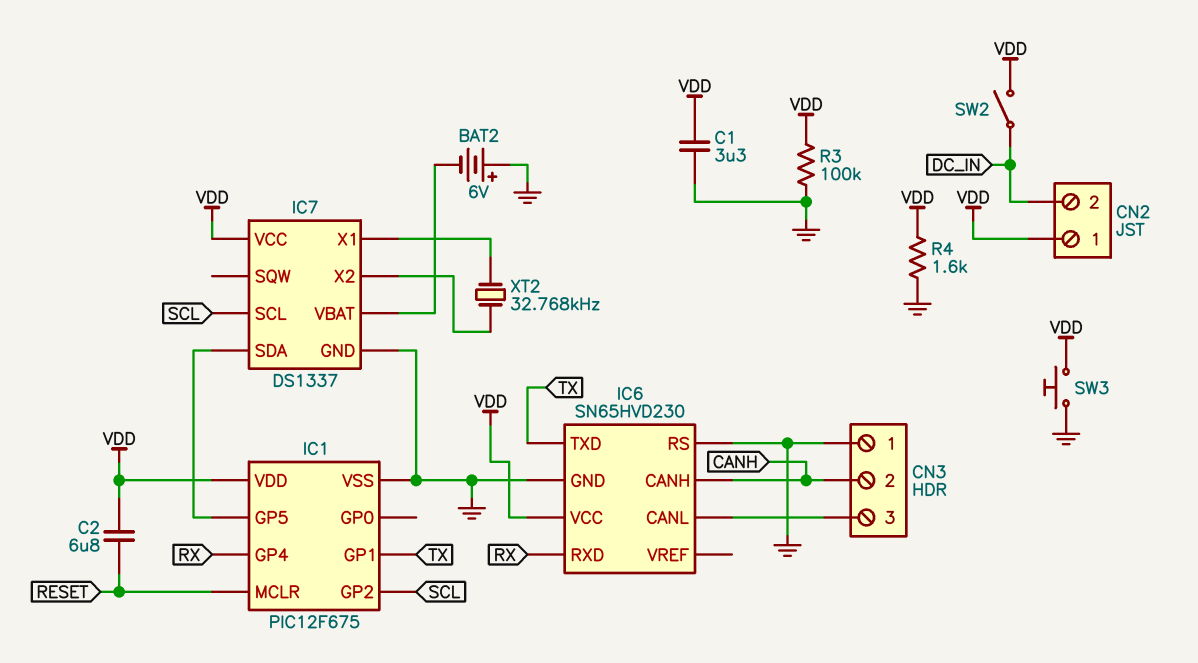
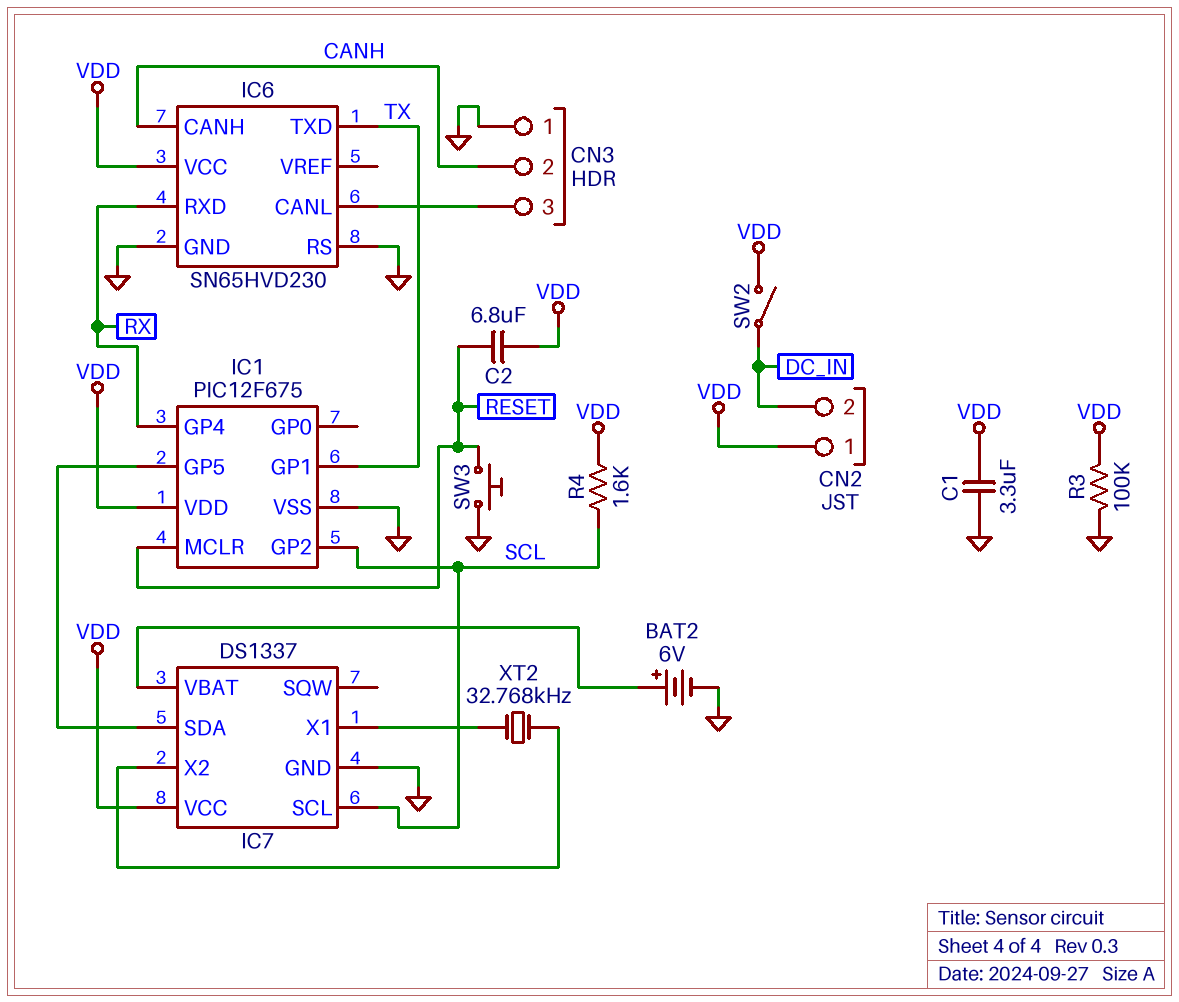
BAT2: 6V (plus GND, minus IC7/VBAT) -> 6V (plus IC7/VBAT, minus GND)
R4: 1.6k (GND, VDD) -> 1.6k (SCL, VDD)
SW3: button (GND, VDD) -> button (GND, RESET)

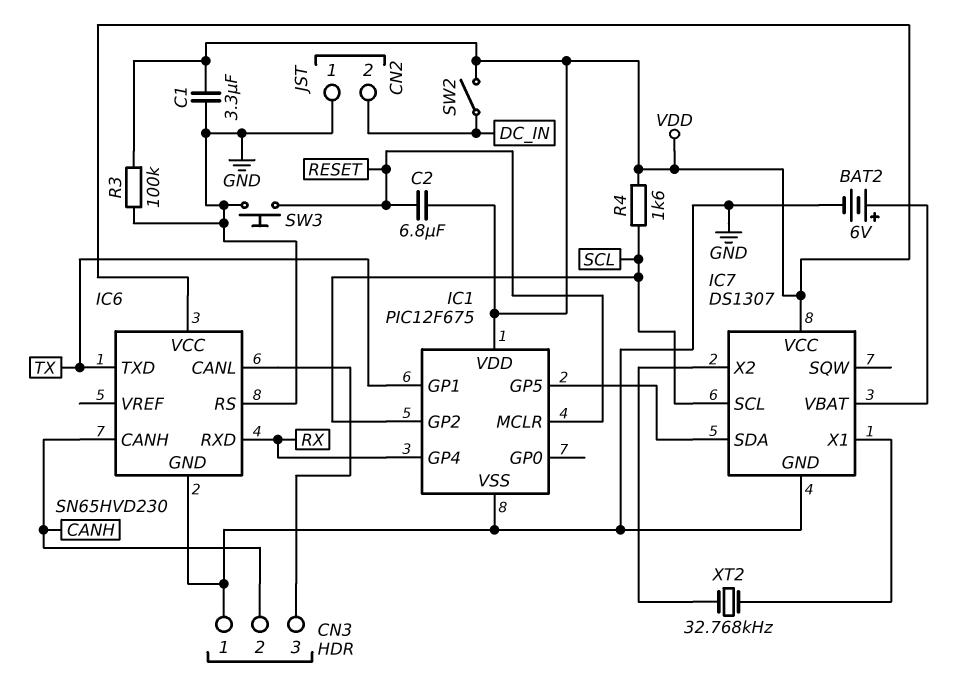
CN2 pin 1: VDD -> GND
IC7: DS1337 -> DS1307

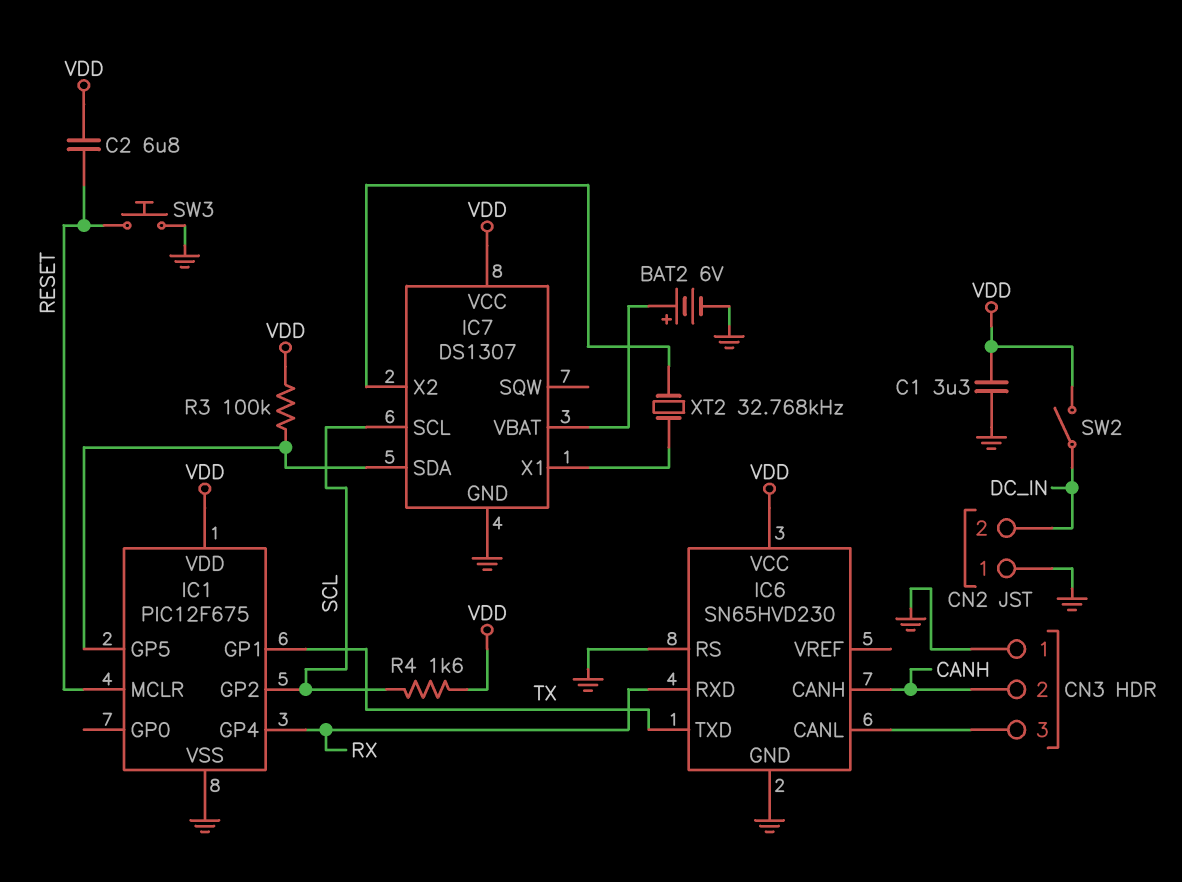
R3: 100k (GND, VDD) -> 100k (IC1/GP5, VDD)

